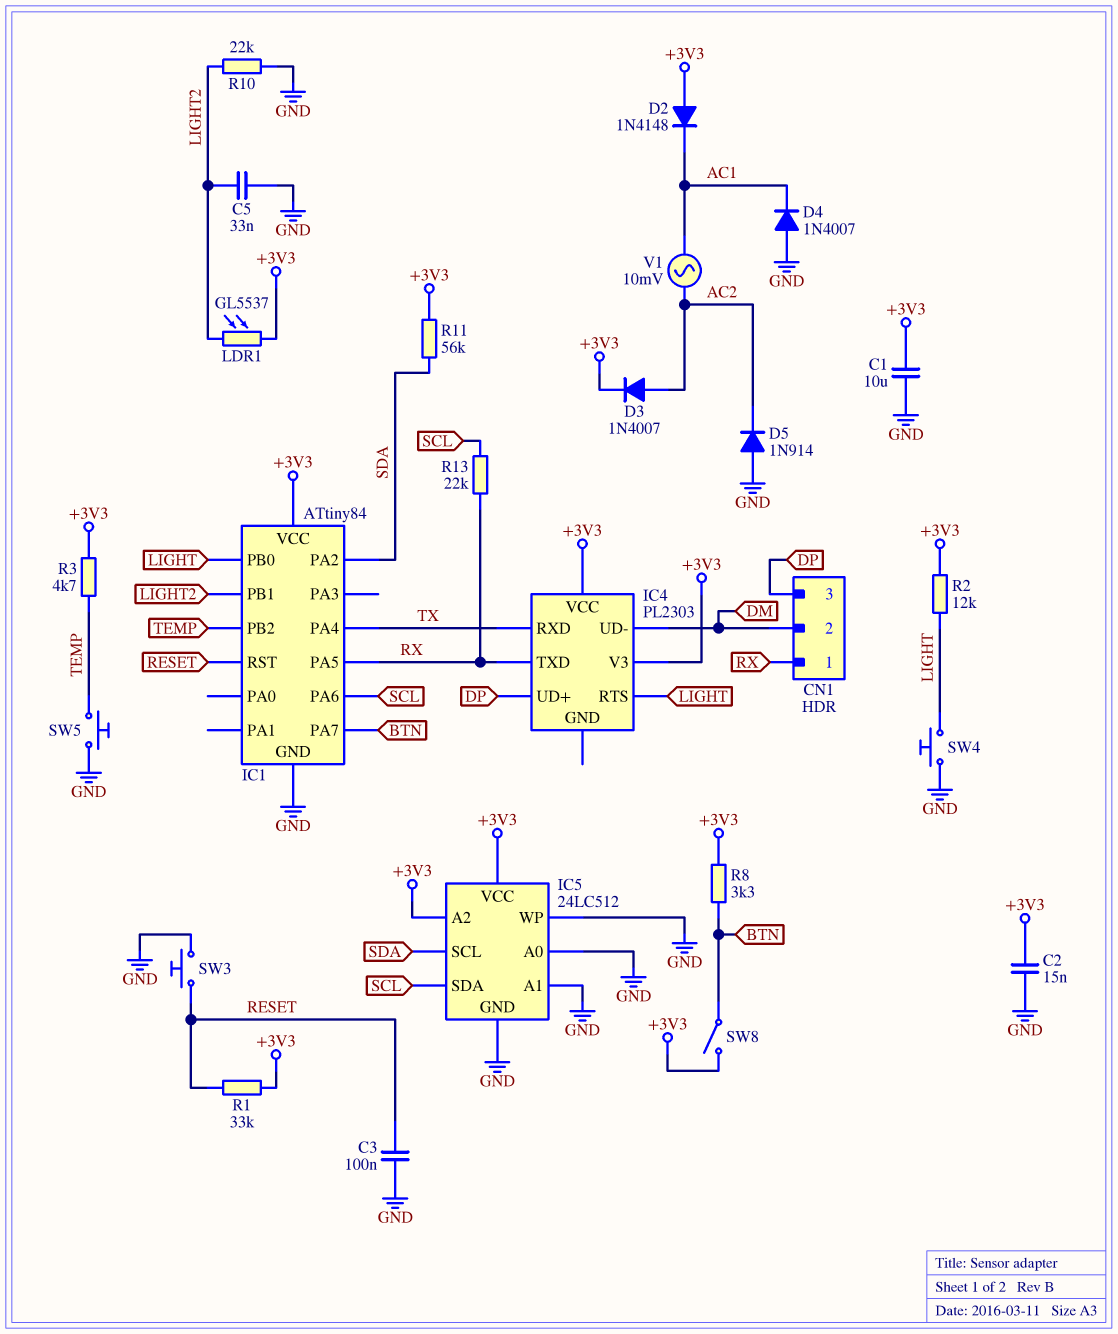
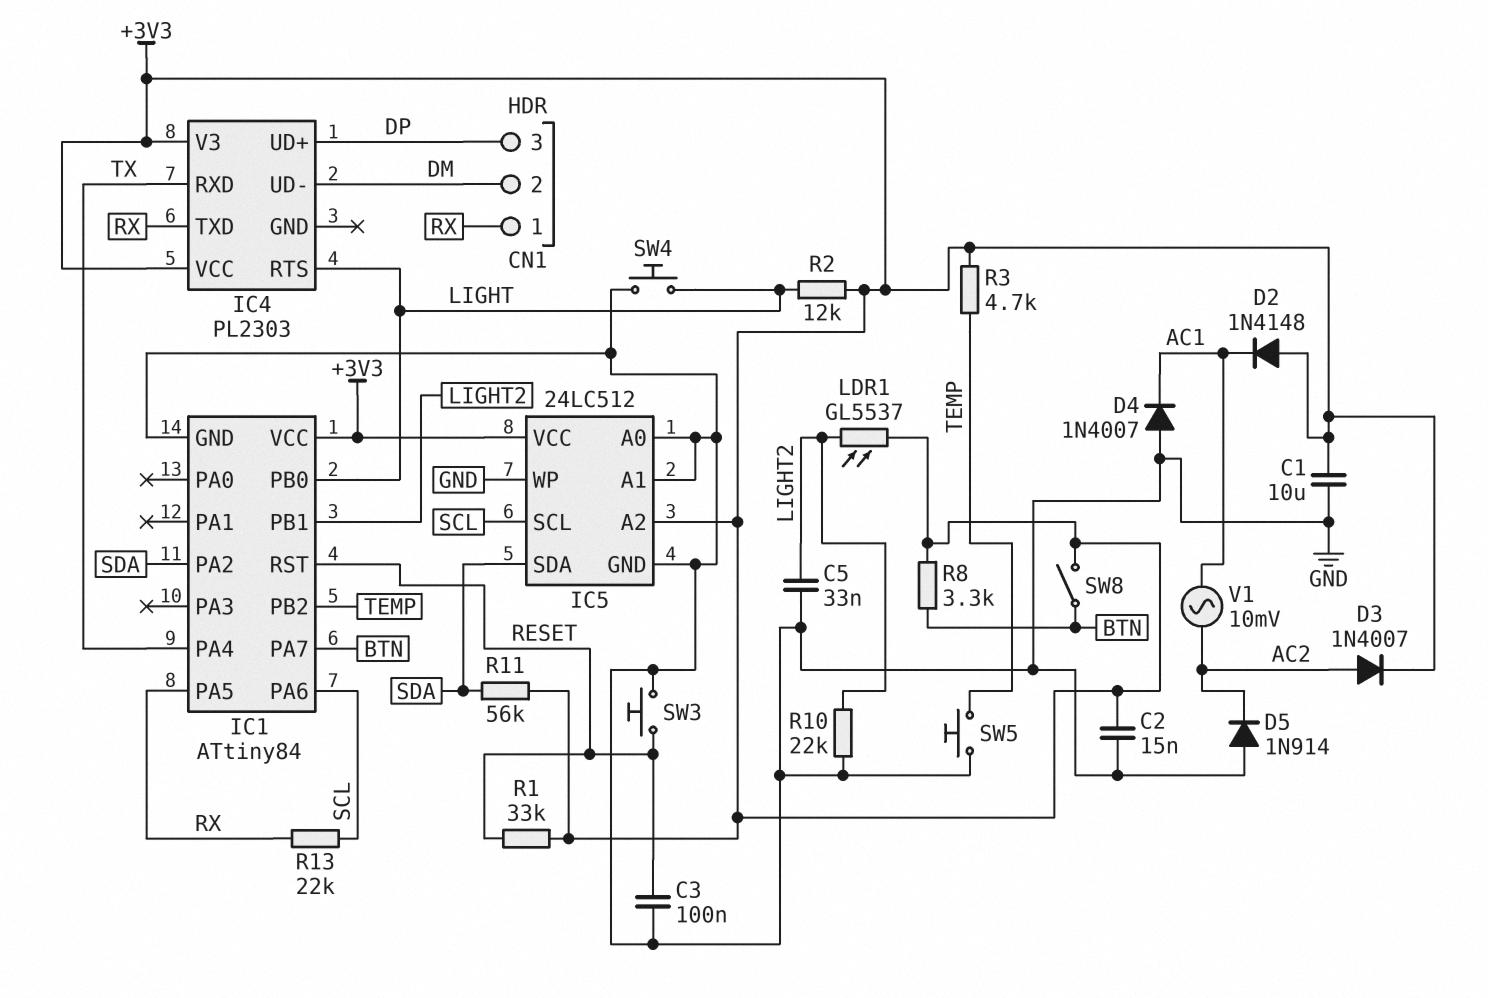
IC5 pin SCL: SDA -> SCL
IC5 pin SDA: SCL -> SDA

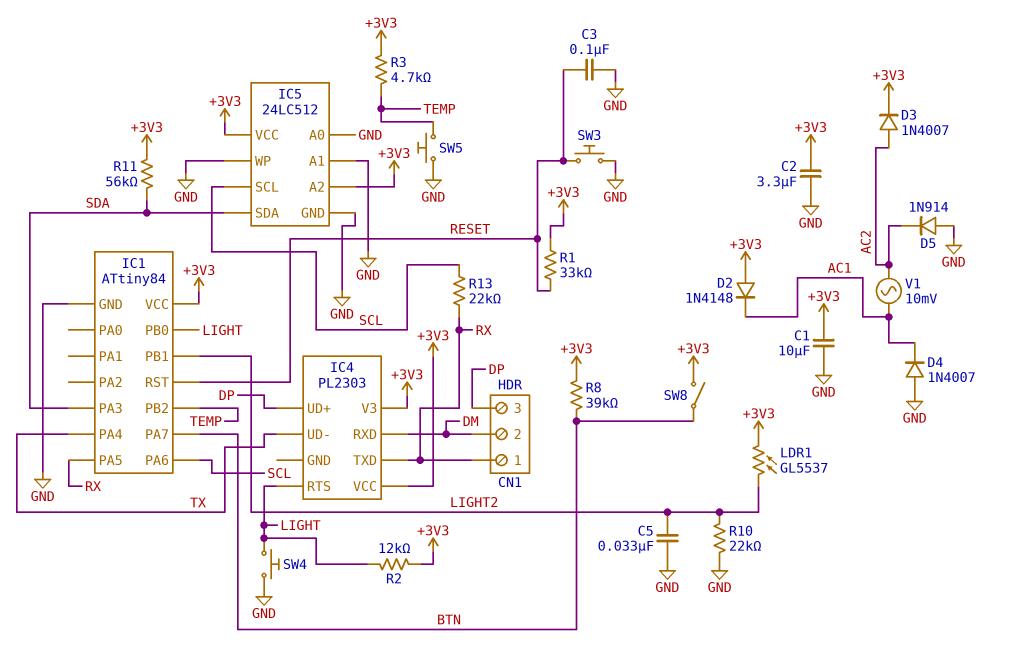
C2: 15nF (+3V3, GND) -> 3.3uF (+3V3, GND)
IC1 pin PA2: SDA -> none
IC1 pin PA3: none -> SDA
IC4 pin RXD: TX -> DM
IC4 pin UD-: DM -> TX
R8: 3.3k (+3V3, BTN) -> 39k (+3V3, BTN)

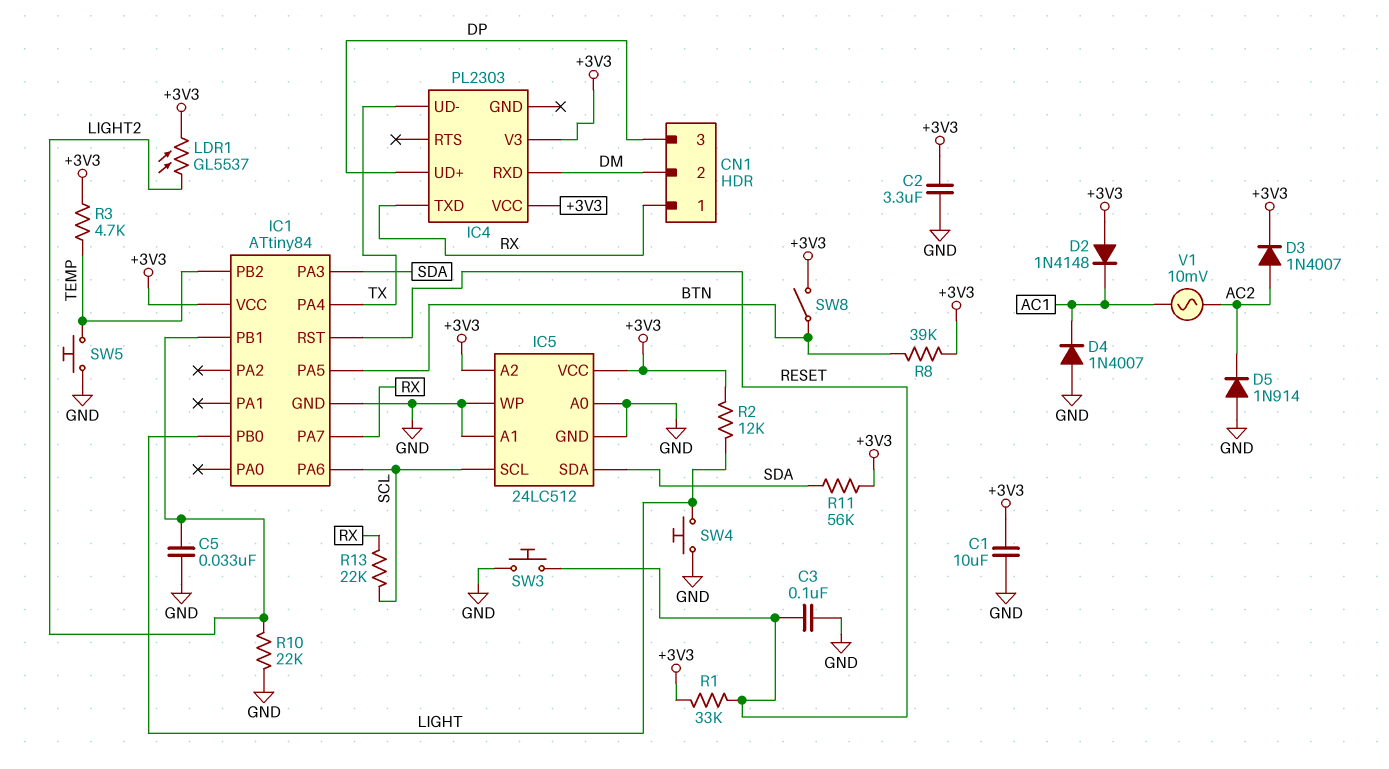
IC1 pin PA5: RX -> BTN
IC1 pin PA7: BTN -> RX
IC4 pin RTS: LIGHT -> none

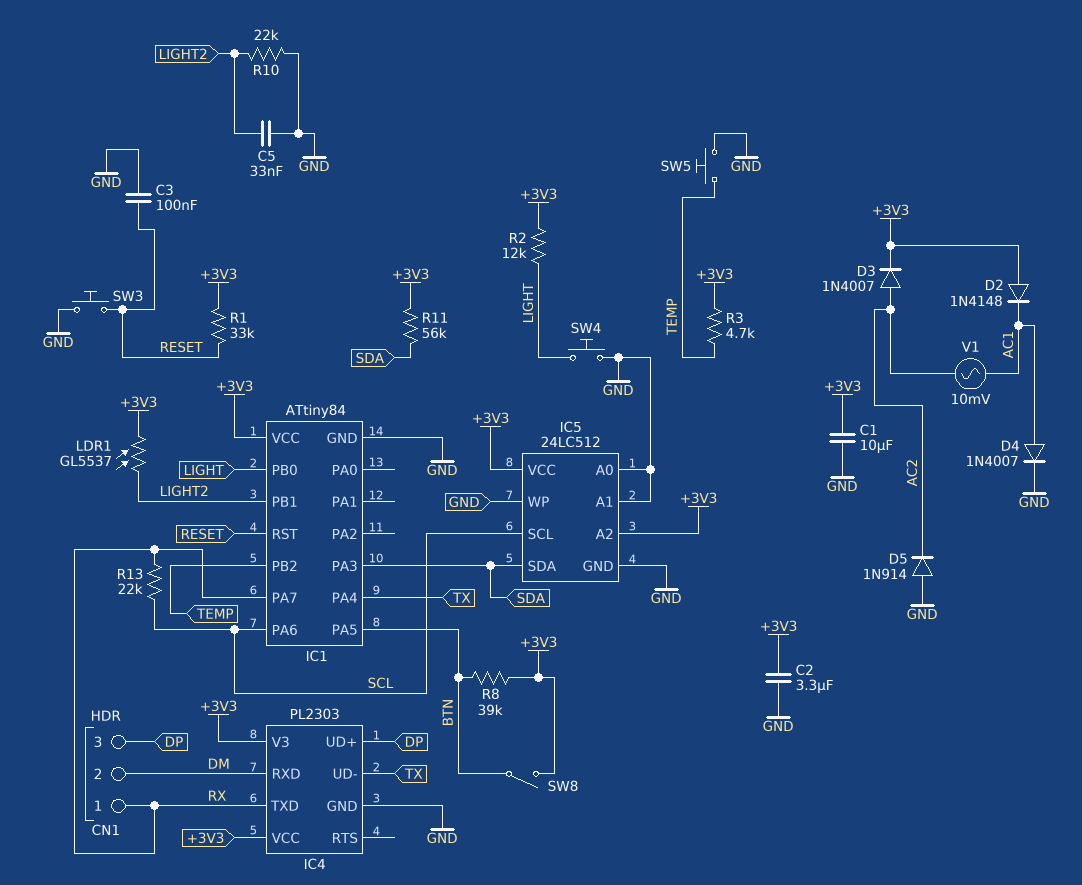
D4: diode 1N4007 (A GND, K AC1) -> diode 1N4007 (A AC1, K GND)
IC4 pin GND: none -> GND

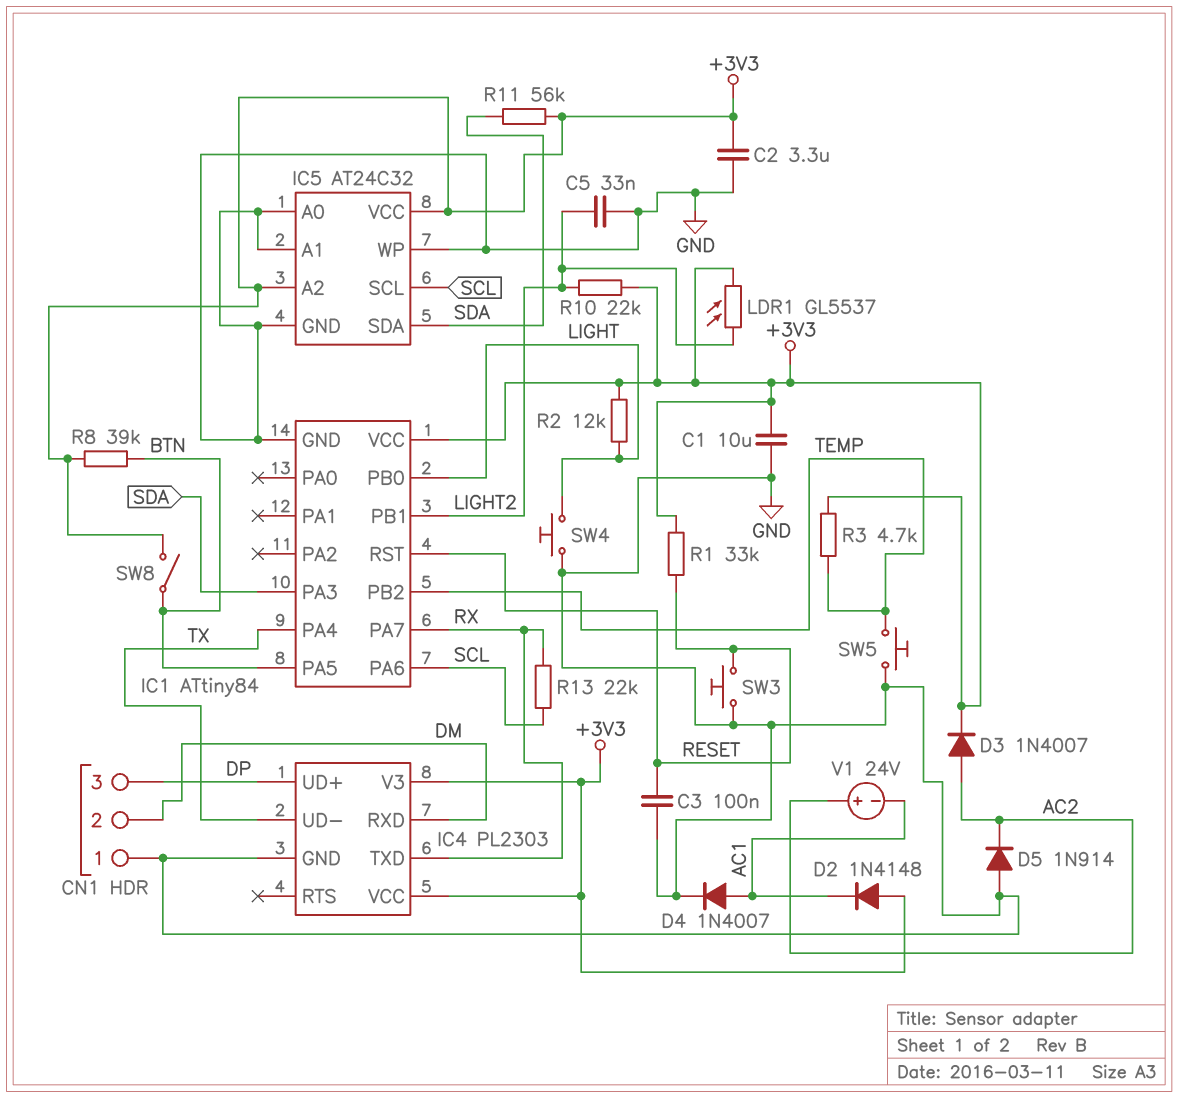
CN1 pin 1: RX -> GND
IC5: 24LC512 -> AT24C32
R10: 22k (GND, LIGHT2) -> 22k (+3V3, LIGHT2)
V1: AC 10mV (AC1, AC2) -> 24V (plus AC2, minus AC1)

